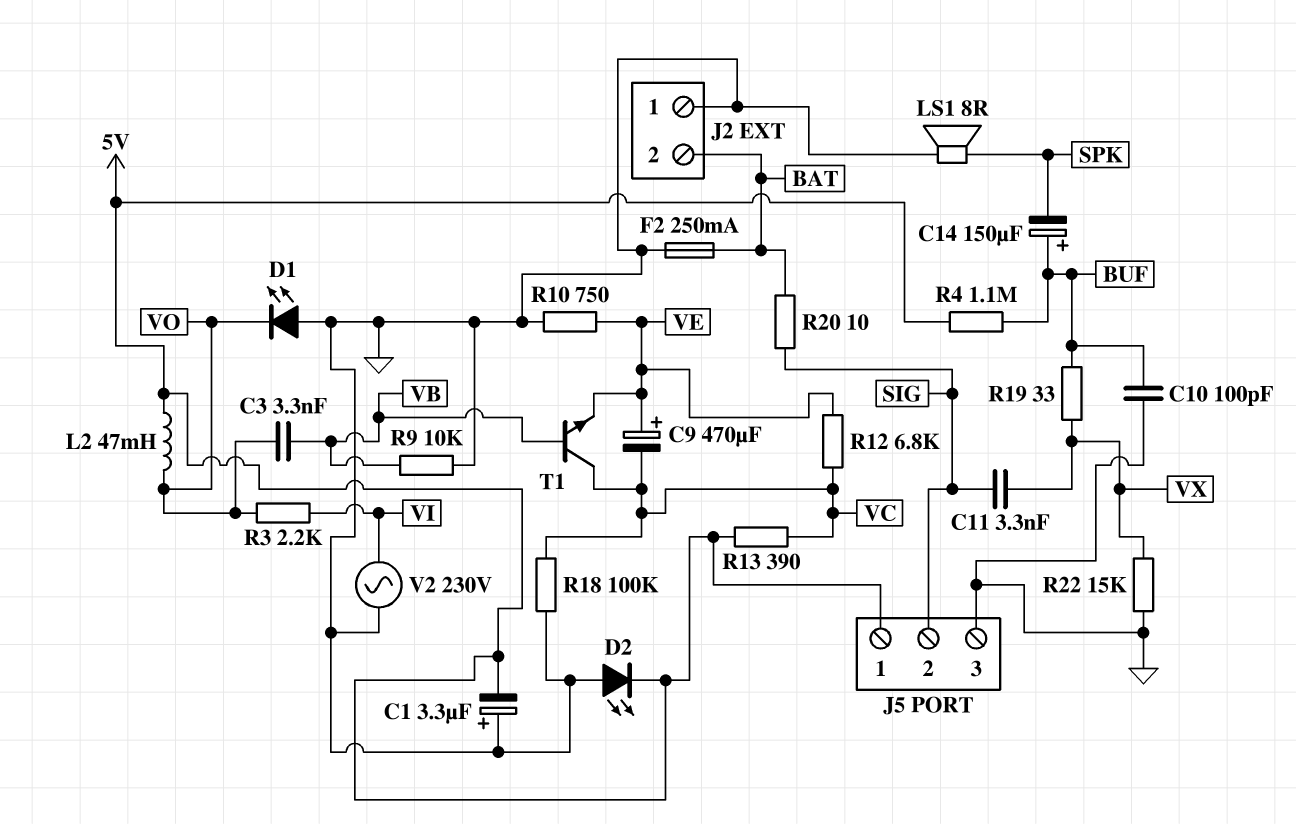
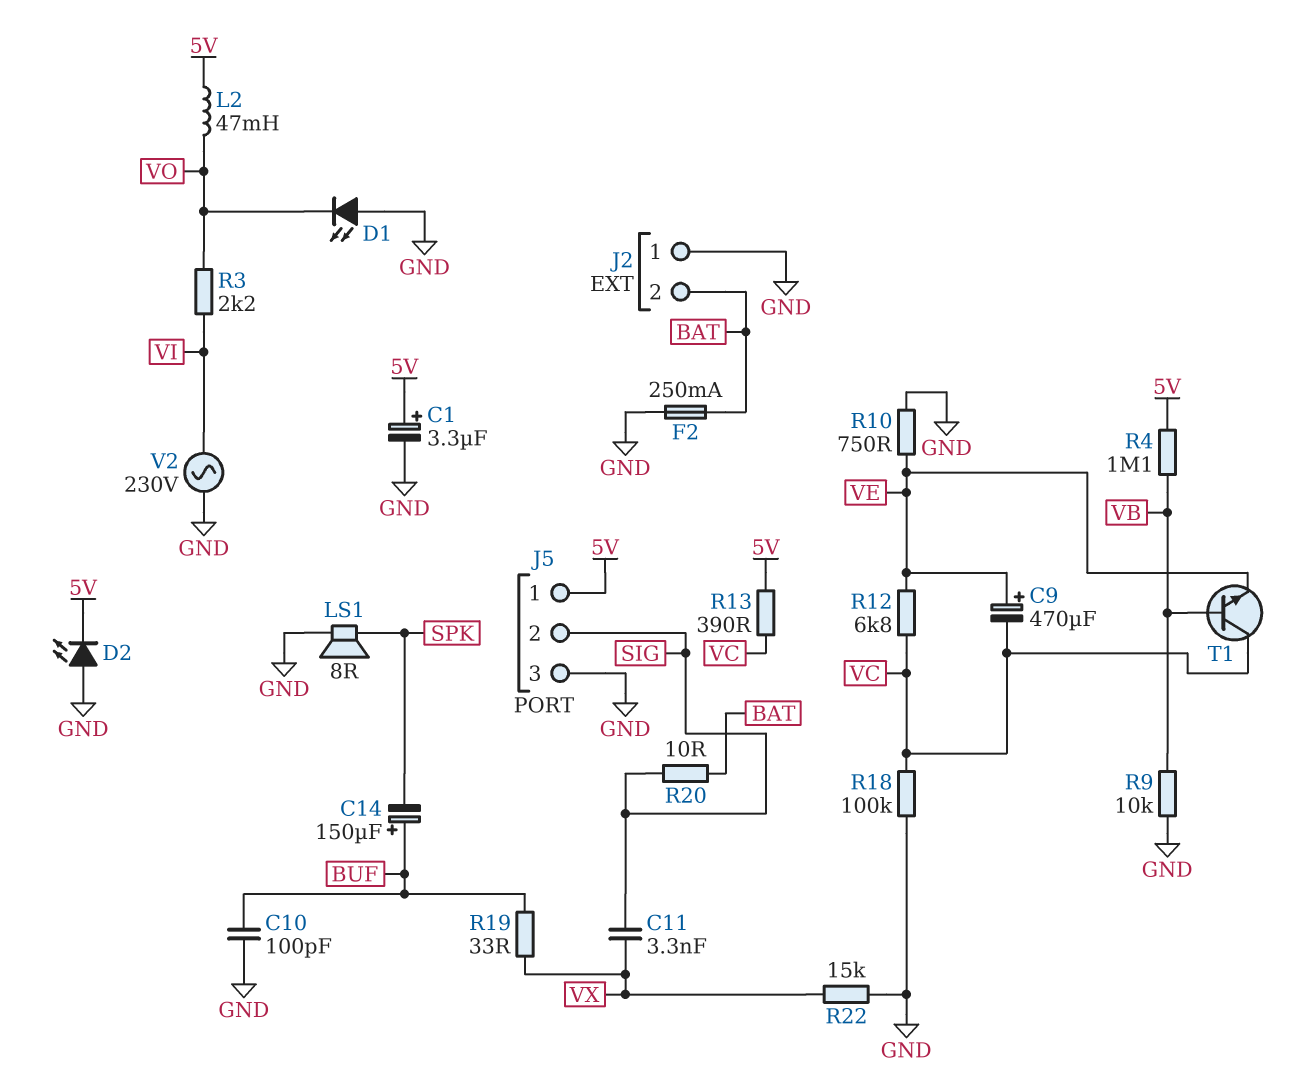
C1: 3.3uF (plus GND, minus 5V) -> 3.3uF (plus 5V, minus GND)
C3: 3.3nF (VB, VO) -> none
R4: 1.1M (5V, BUF) -> 1.1M (5V, VB)

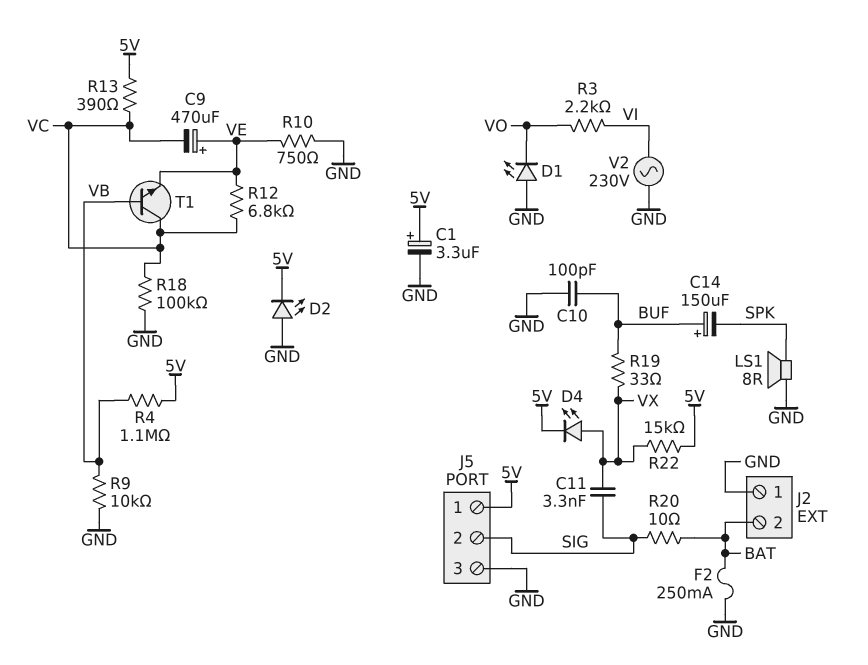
D4: none -> LED (A VX, K 5V)
L2: 47mH (5V, VO) -> none
R22: 15k (GND, VX) -> 15k (5V, VX)

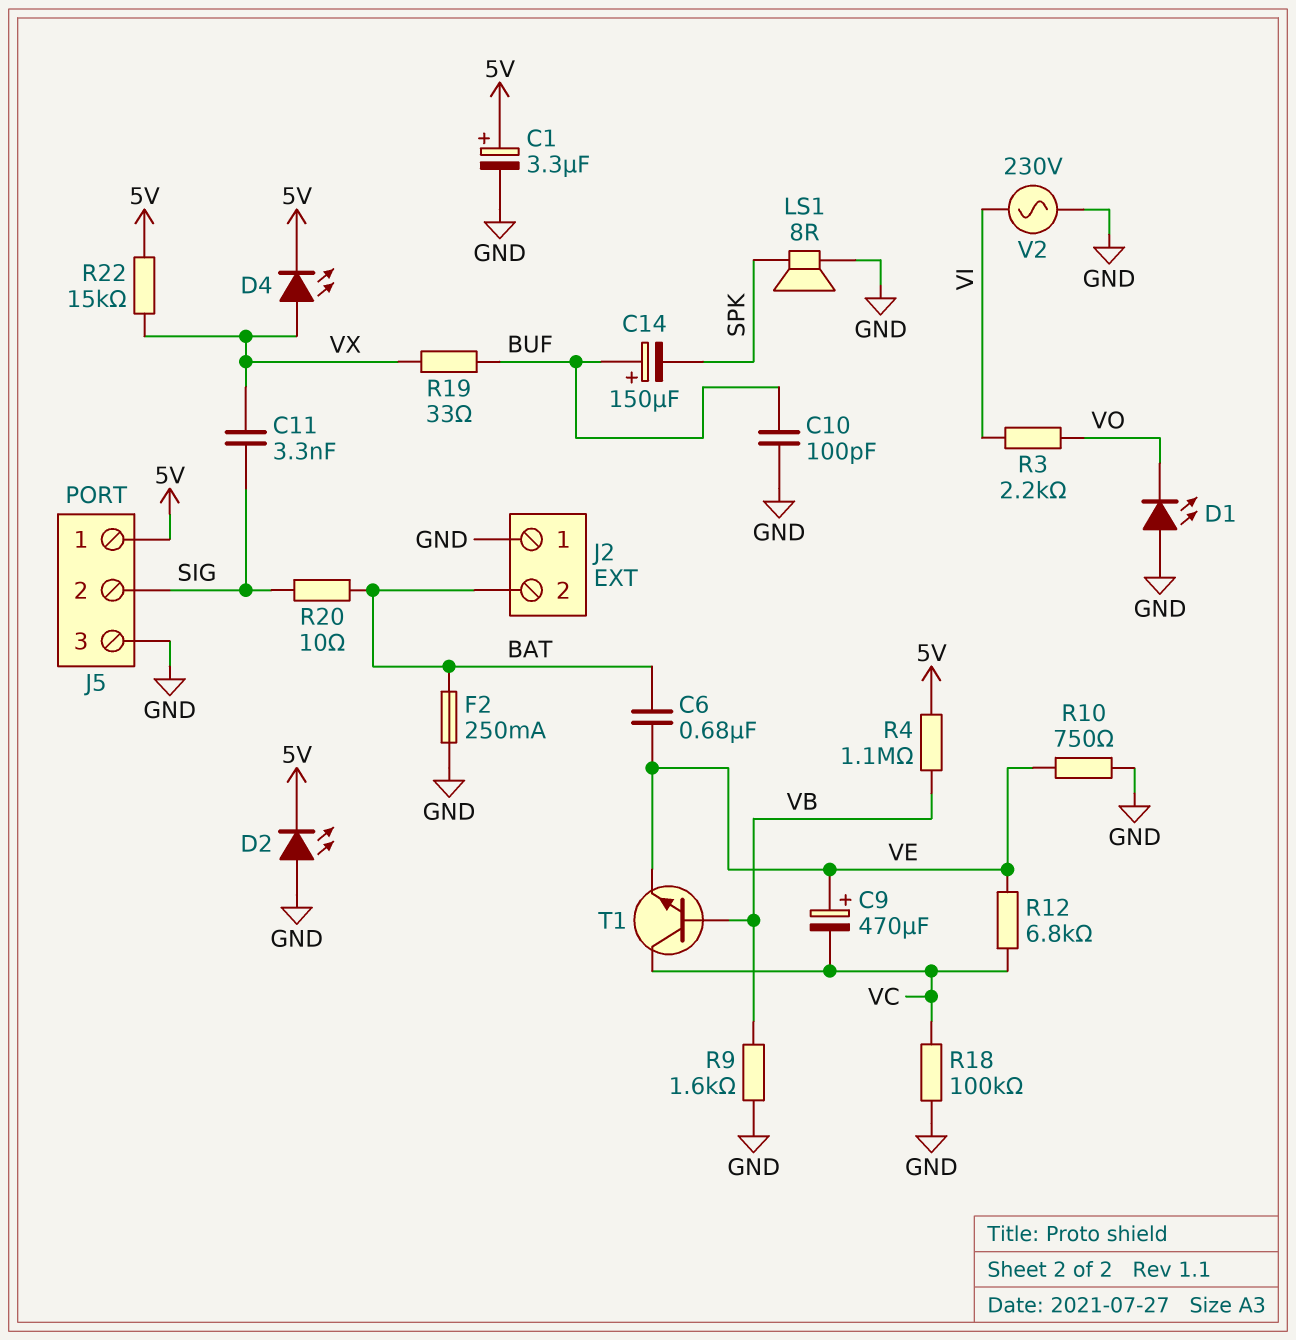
C6: none -> 680nF (BAT, VE)
R9: 10k (GND, VB) -> 1.6k (GND, VB)
R13: 390 (5V, VC) -> none

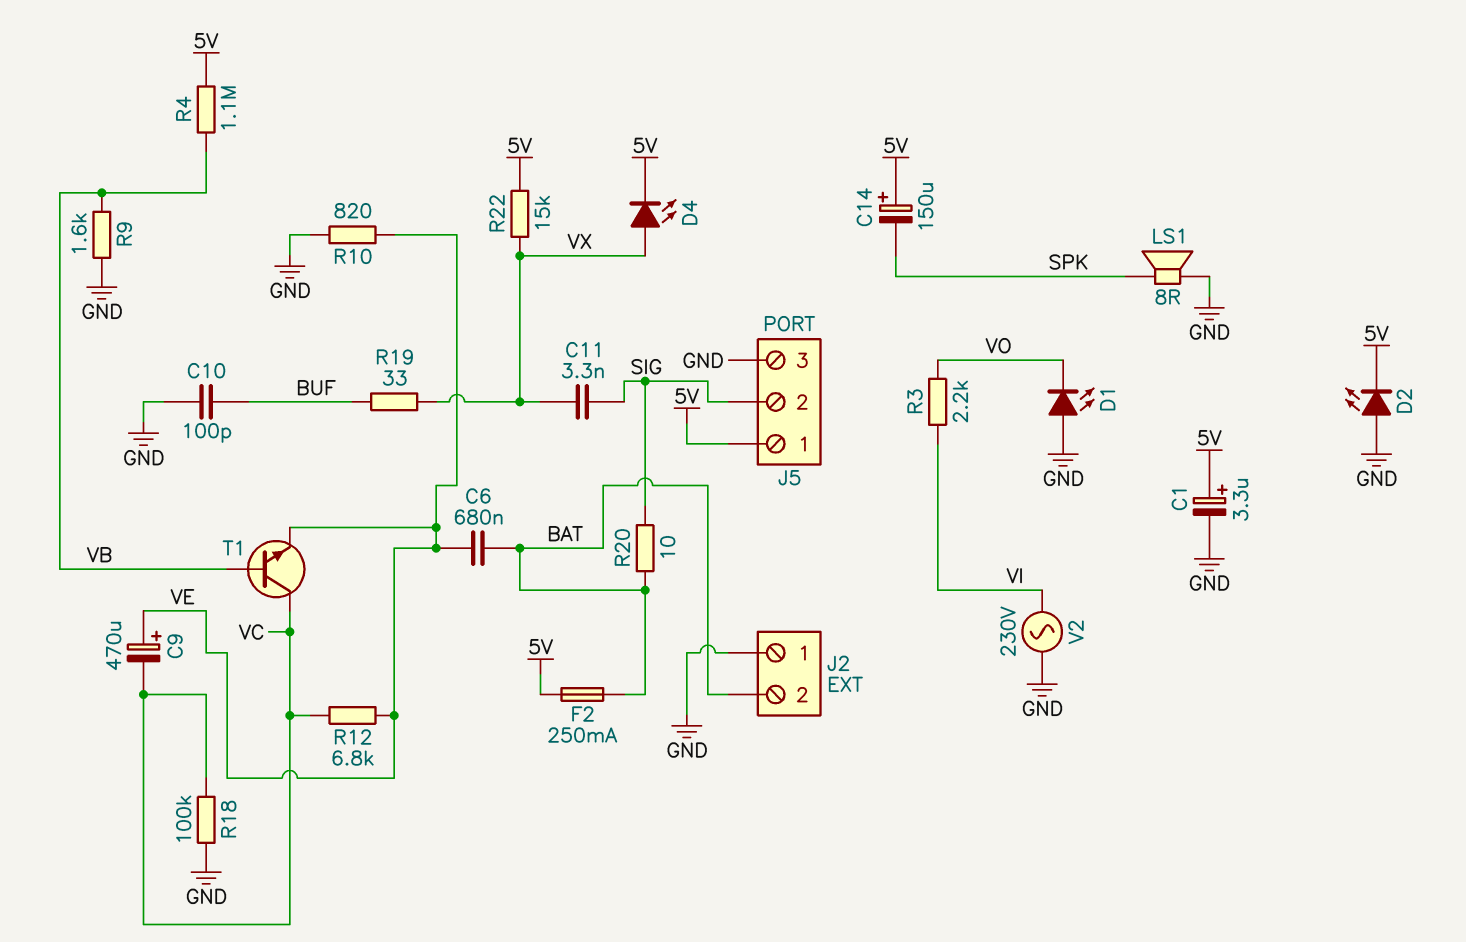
C14: 150uF (plus BUF, minus SPK) -> 150uF (plus 5V, minus SPK)
F2: 250mA (BAT, GND) -> 250mA (5V, BAT)
R10: 750 (GND, VE) -> 820 (GND, VE)

